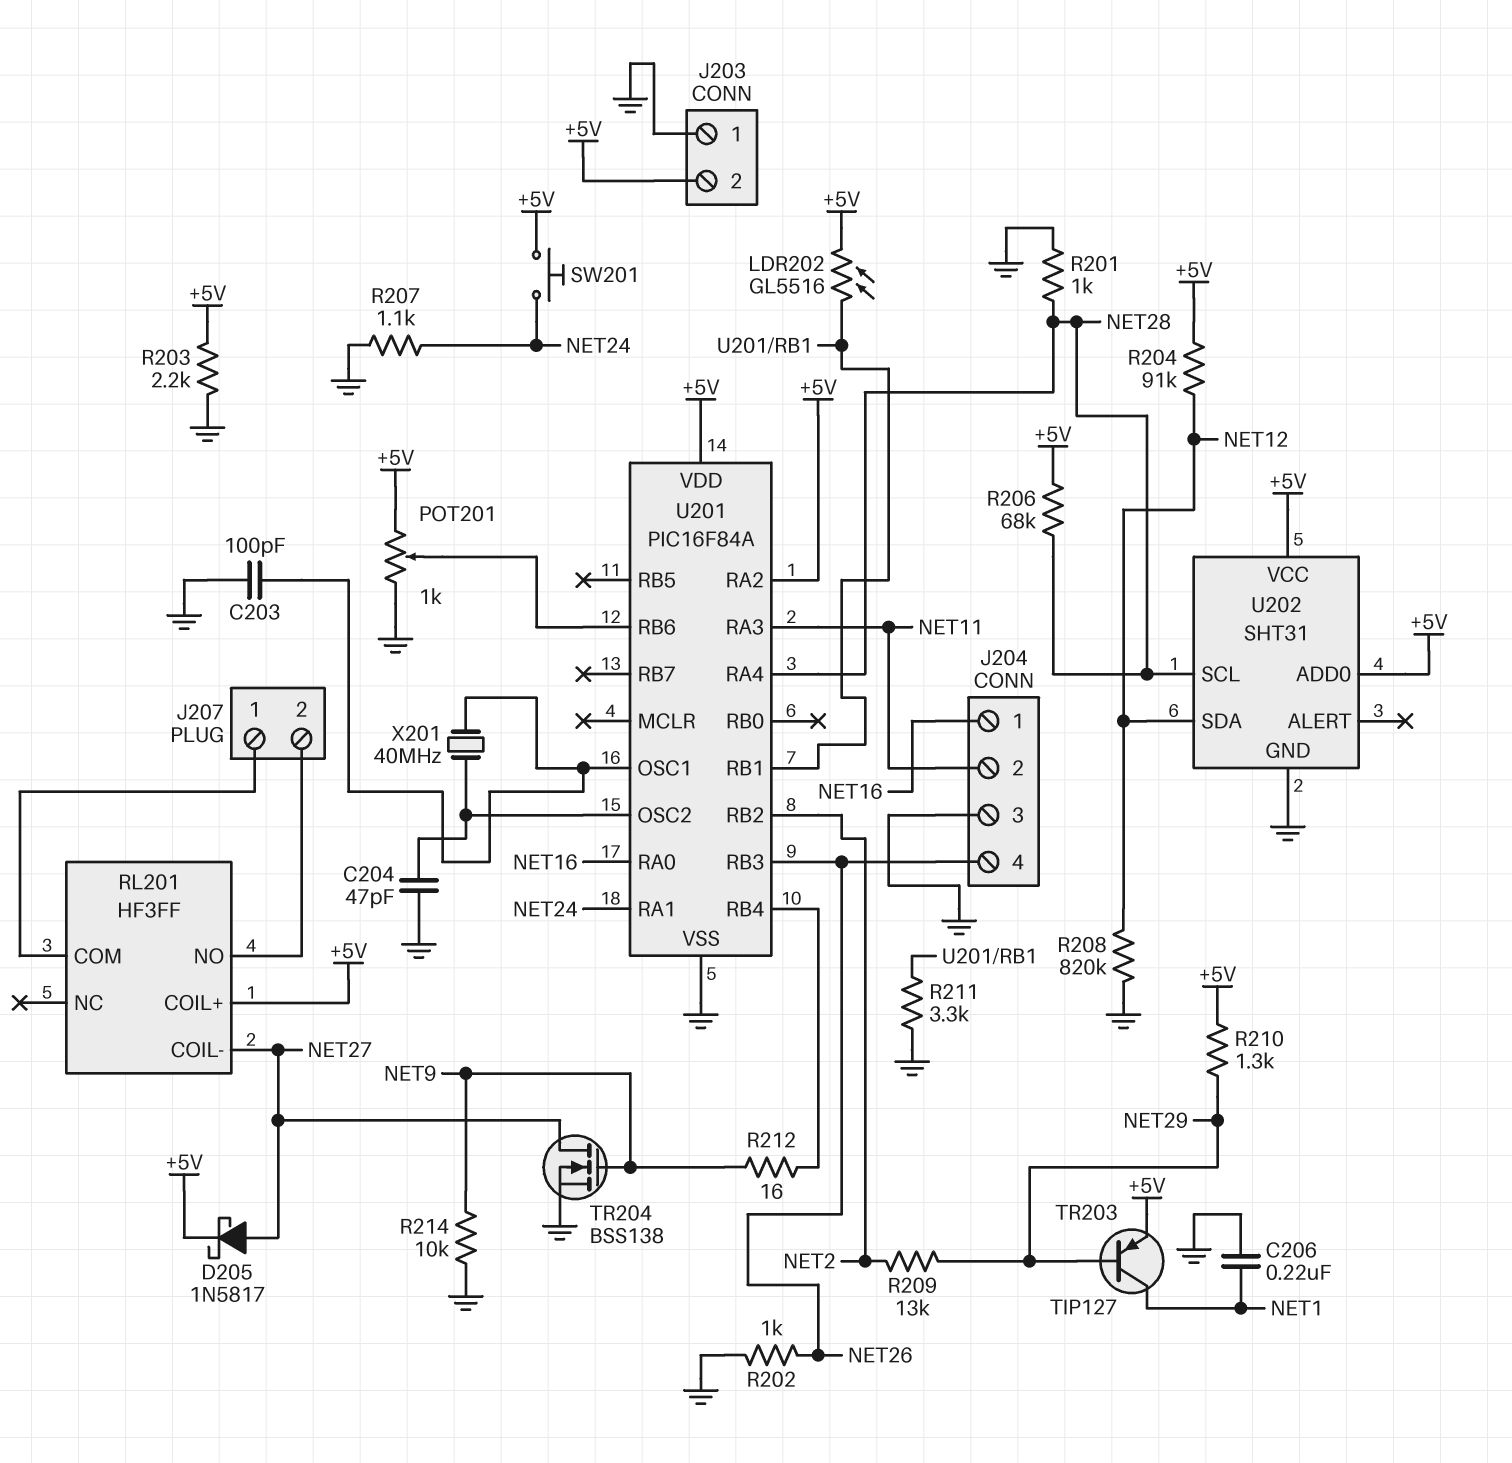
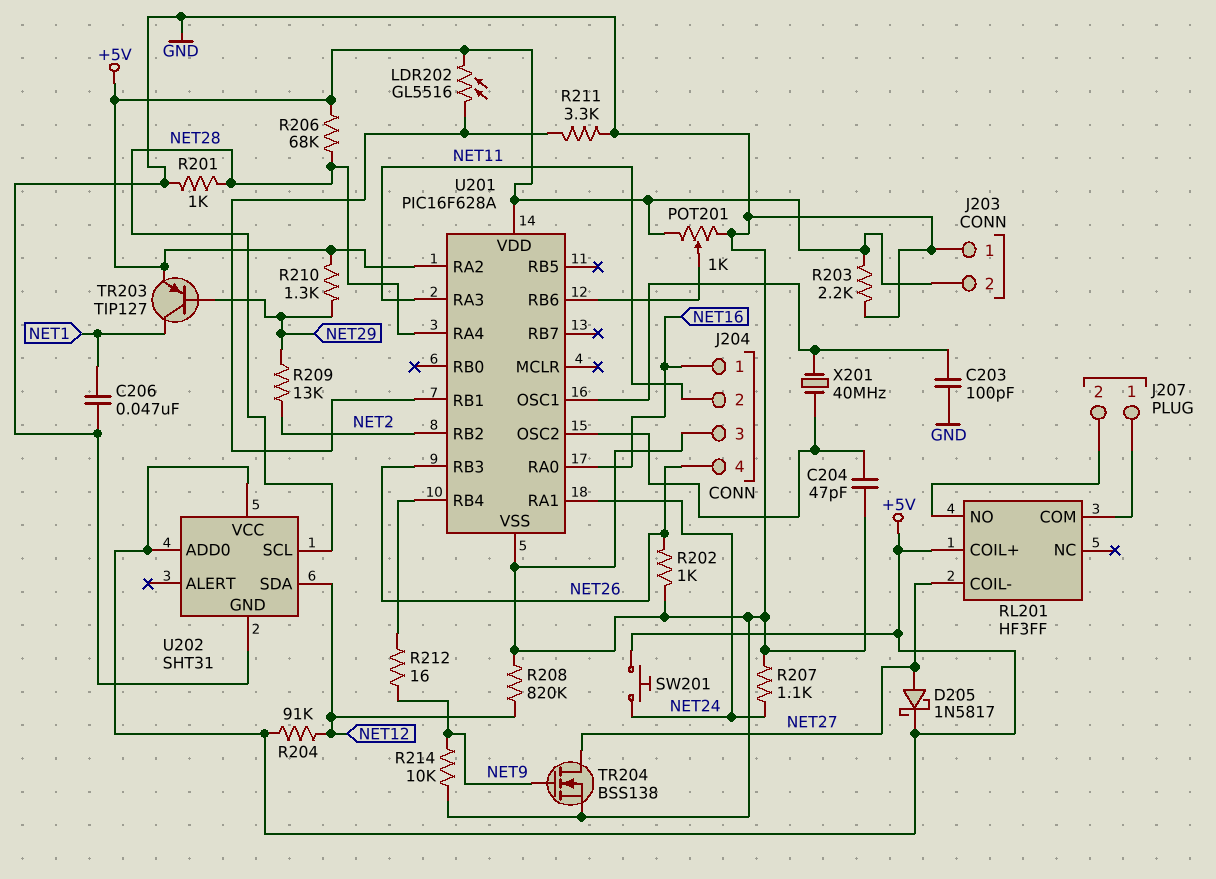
C206: 220nF (GND, NET1) -> 47nF (GND, NET1)
U201: PIC16F84A -> PIC16F628A

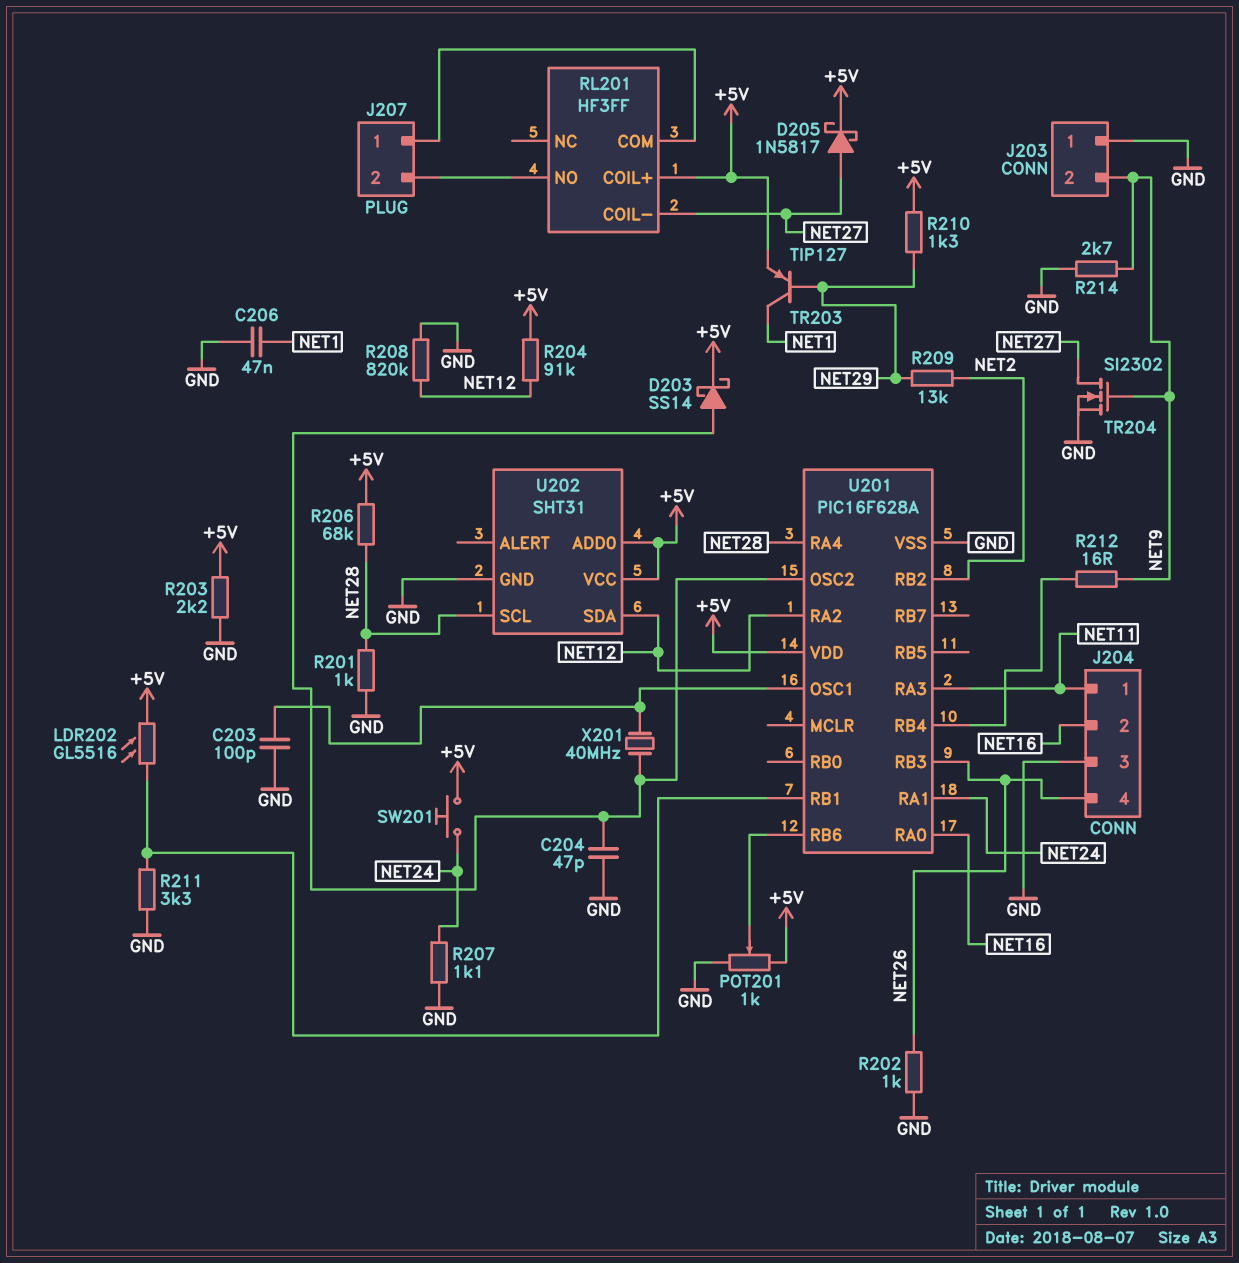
D203: none -> schottky SS14 (A U201/OSC2, K +5V)
J203 pin 2: +5V -> NET9
J204 pin 1: NET16 -> NET11
J204 pin 2: NET11 -> NET16
R214: 10k (GND, NET9) -> 2.7k (GND, NET9)
TR204: NMOS BSS138 (G NET9, D NET27, S GND) -> NMOS SI2302 (G NET9, D NET27, S GND)
U201 pin RA2: +5V -> NET12

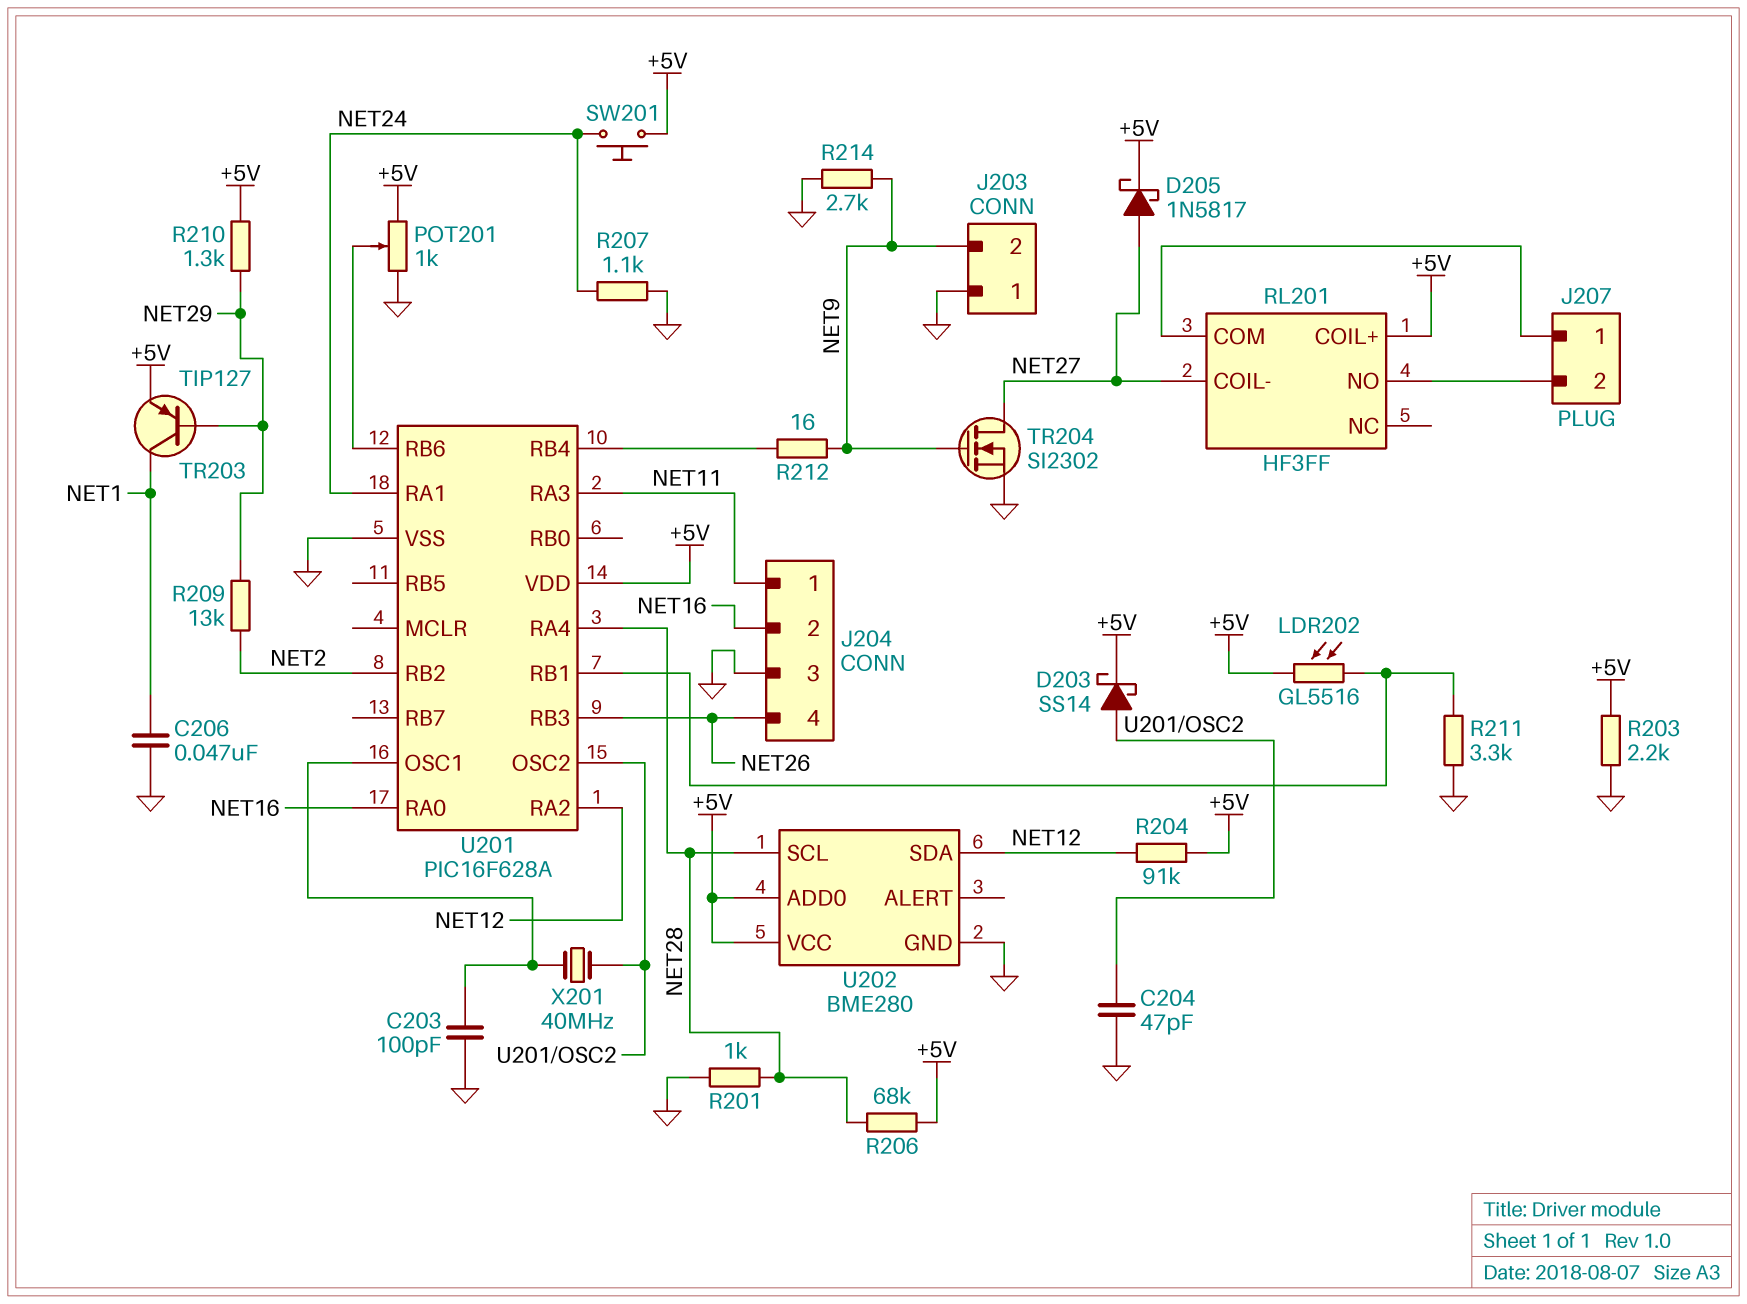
R202: 1k (GND, NET26) -> none
R208: 820k (GND, NET12) -> none
U202: SHT31 -> BME280

